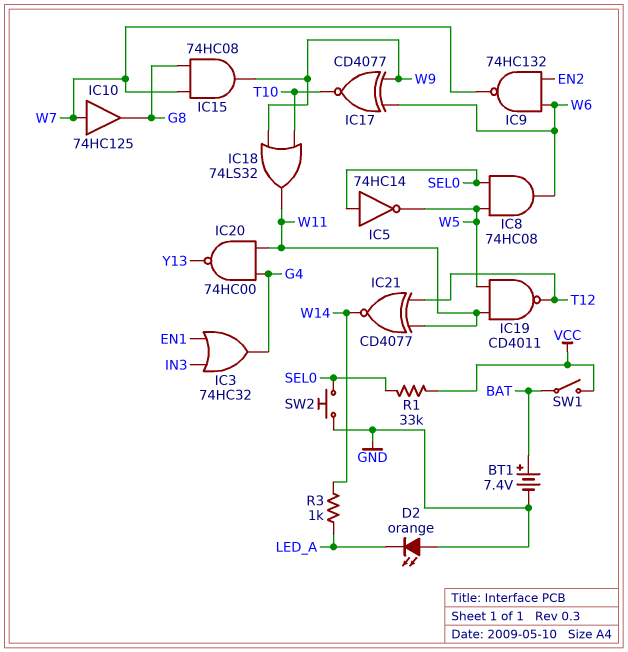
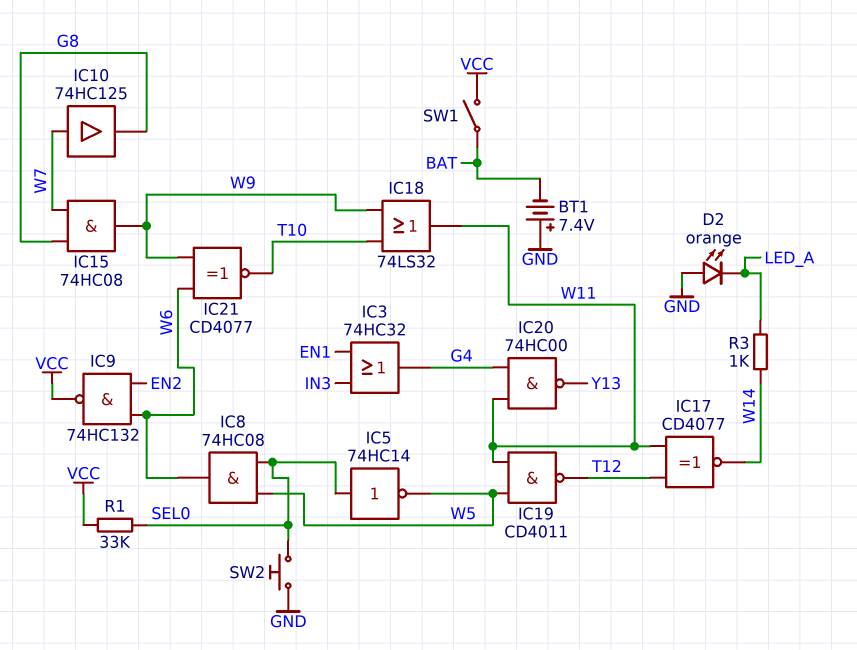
BT1: 7.4V (plus BAT, minus GND) -> 7.4V (plus GND, minus BAT)
IC9: NAND 74HC132 (in EN2, in W6, out W7) -> NAND 74HC132 (in EN2, in W6, out VCC)
IC17: XNOR CD4077 (in W6, in W9, out T10) -> XNOR CD4077 (in T12, in W11, out W14)
IC21: XNOR CD4077 (in T12, in W11, out W14) -> XNOR CD4077 (in W6, in W9, out T10)

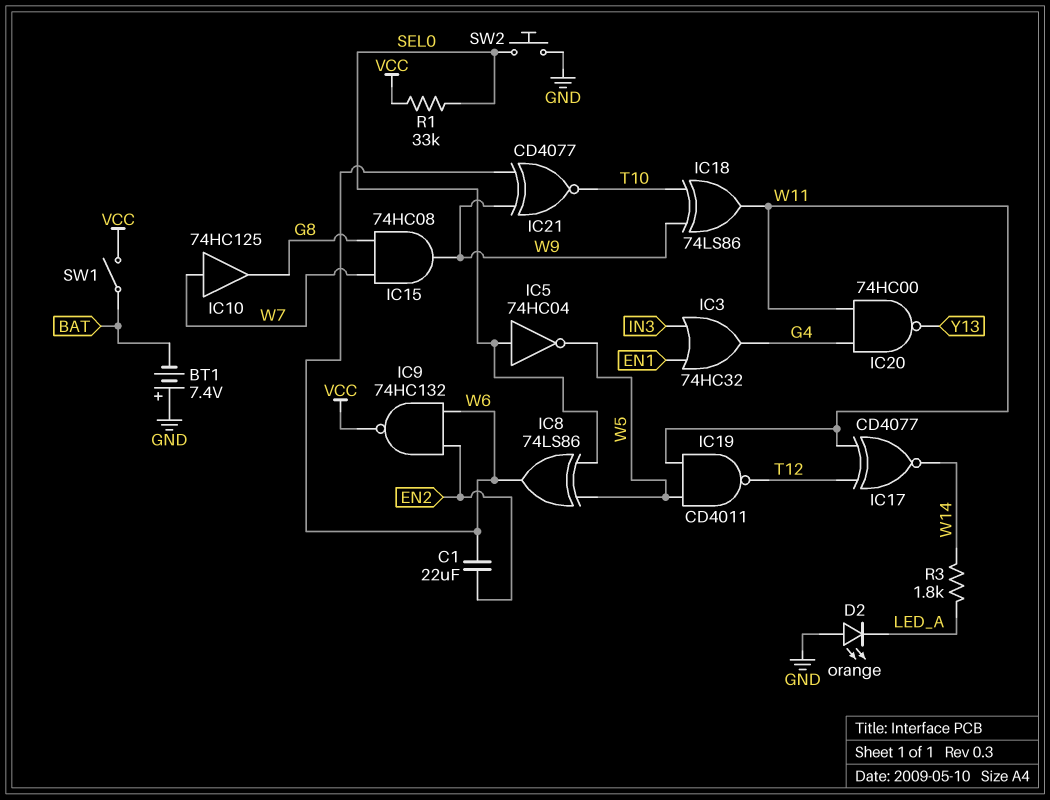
C1: none -> 22uF (EN2, W6)
IC5: NOT 74HC14 (in SEL0, out W5) -> NOT 74HC04 (in SEL0, out W5)
IC8: AND 74HC08 (in SEL0, in W5, out W6) -> XOR 74LS86 (in SEL0, in W5, out W6)
IC18: OR 74LS32 (in T10, in W9, out W11) -> XOR 74LS86 (in T10, in W9, out W11)
R3: 1k (LED_A, W14) -> 1.8k (LED_A, W14)

